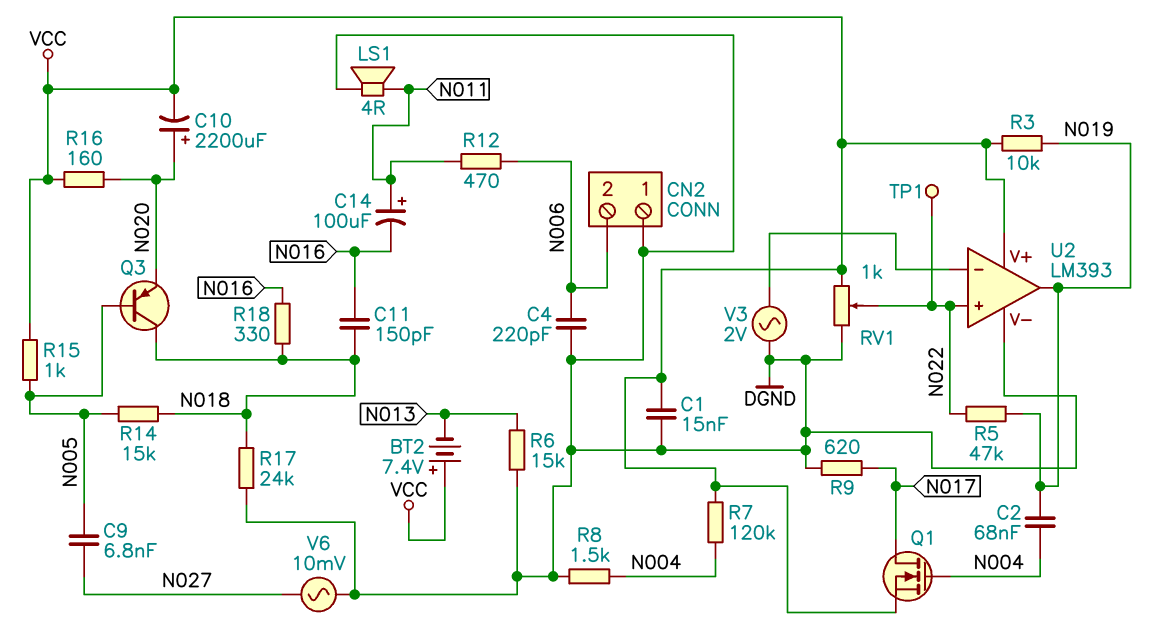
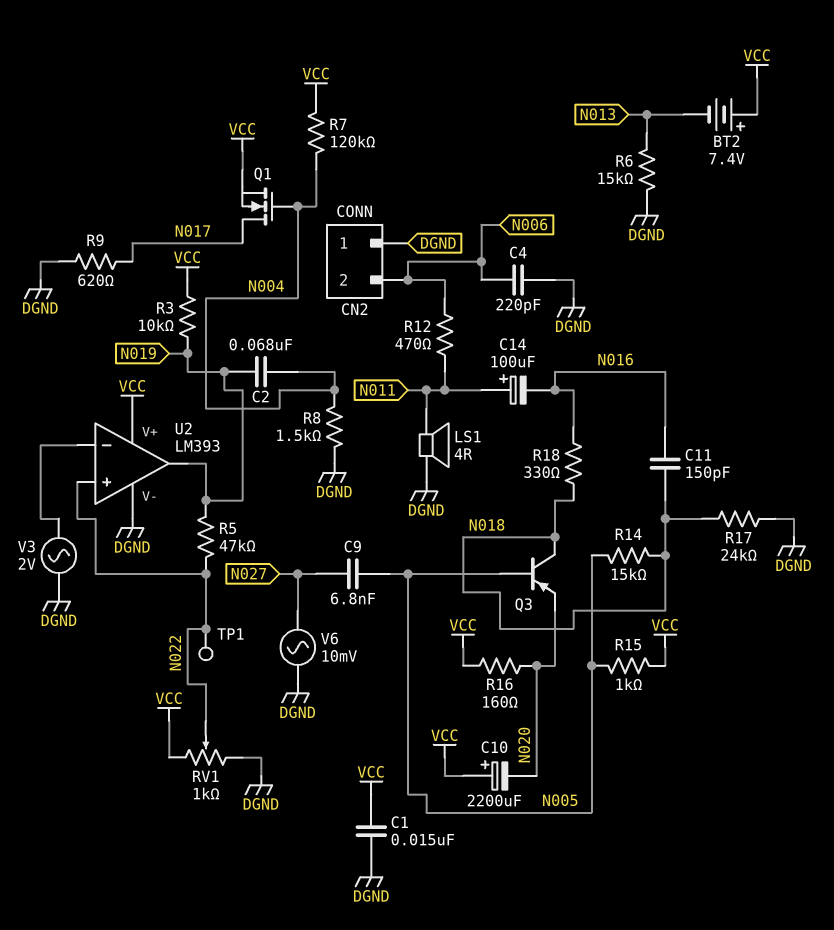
C10: 2200uF (plus N020, minus VCC) -> 2200uF (plus VCC, minus N020)

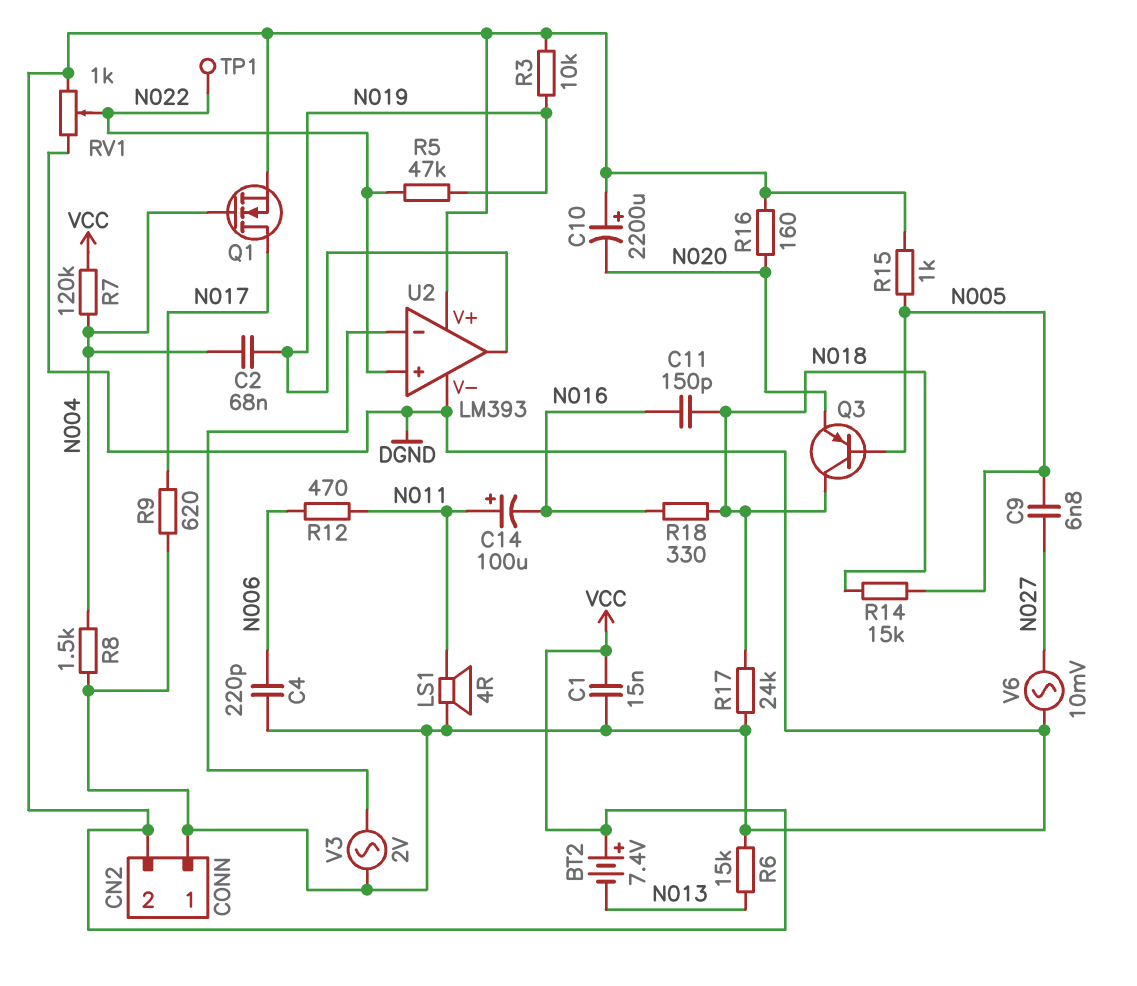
CN2 pin 2: N006 -> VCC

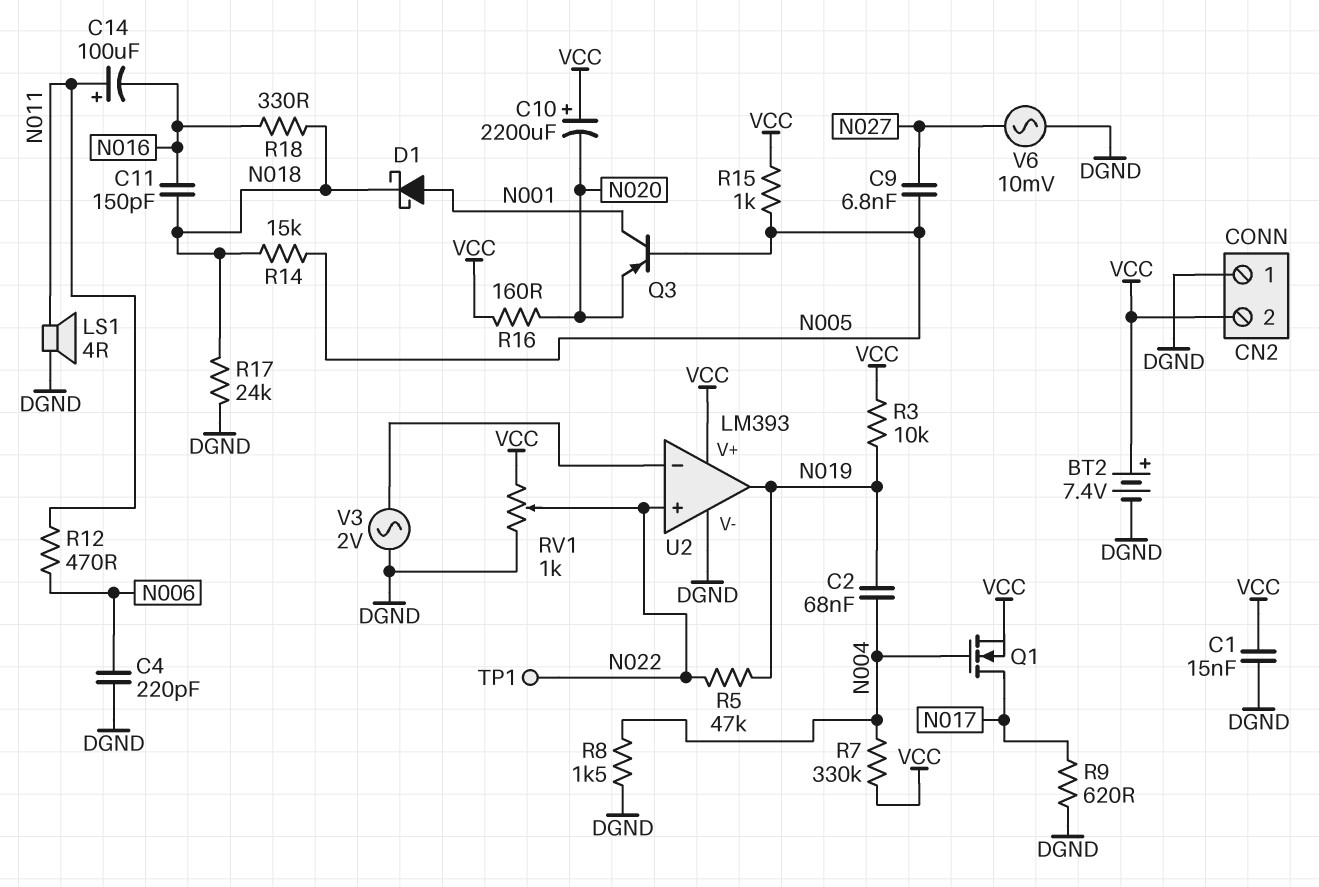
BT2: 7.4V (plus VCC, minus N013) -> 7.4V (plus VCC, minus DGND)
D1: none -> schottky (A N001, K N018)
Q3: PNP (B N005, C N018, E N020) -> PNP (B N005, C N001, E N020)
R6: 15k (DGND, N013) -> none
R7: 120k (N004, VCC) -> 330k (N004, VCC)

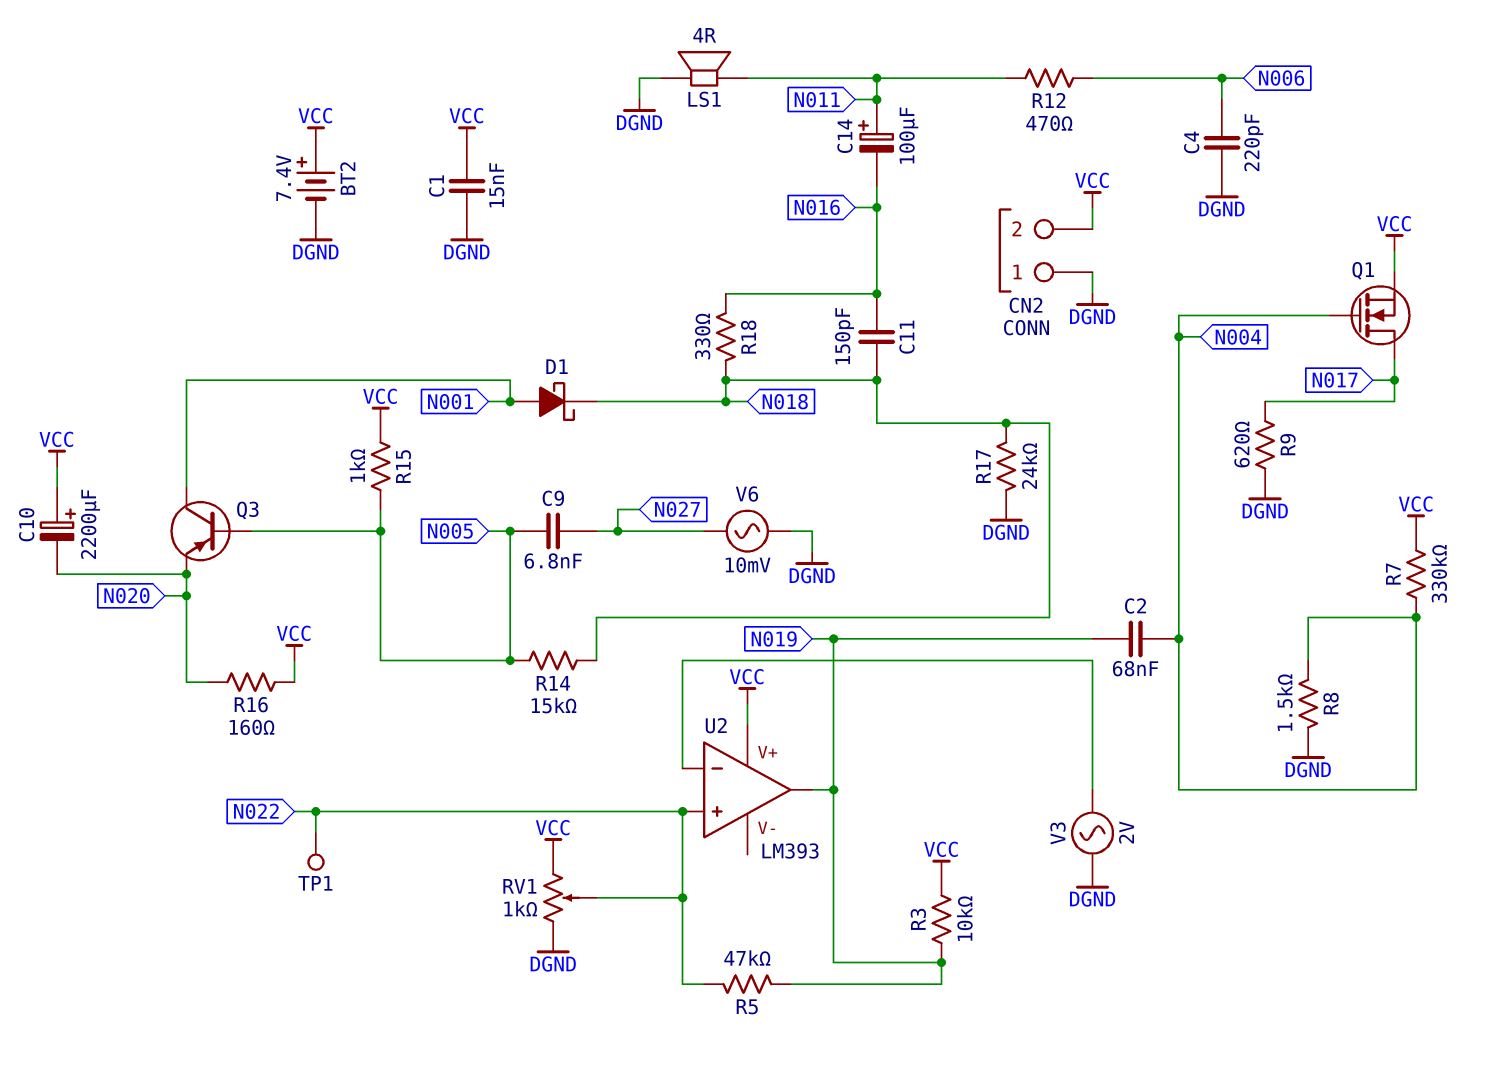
U2 pin V-: DGND -> none

